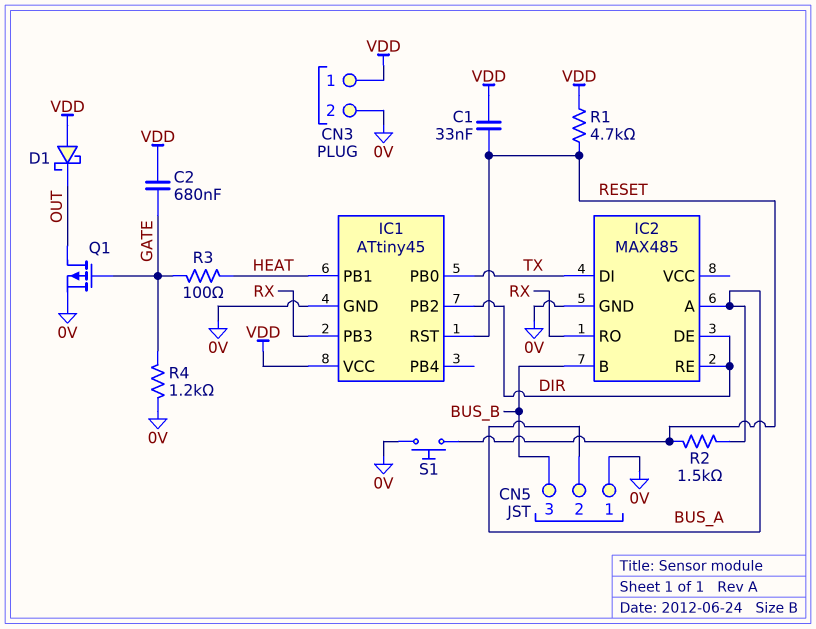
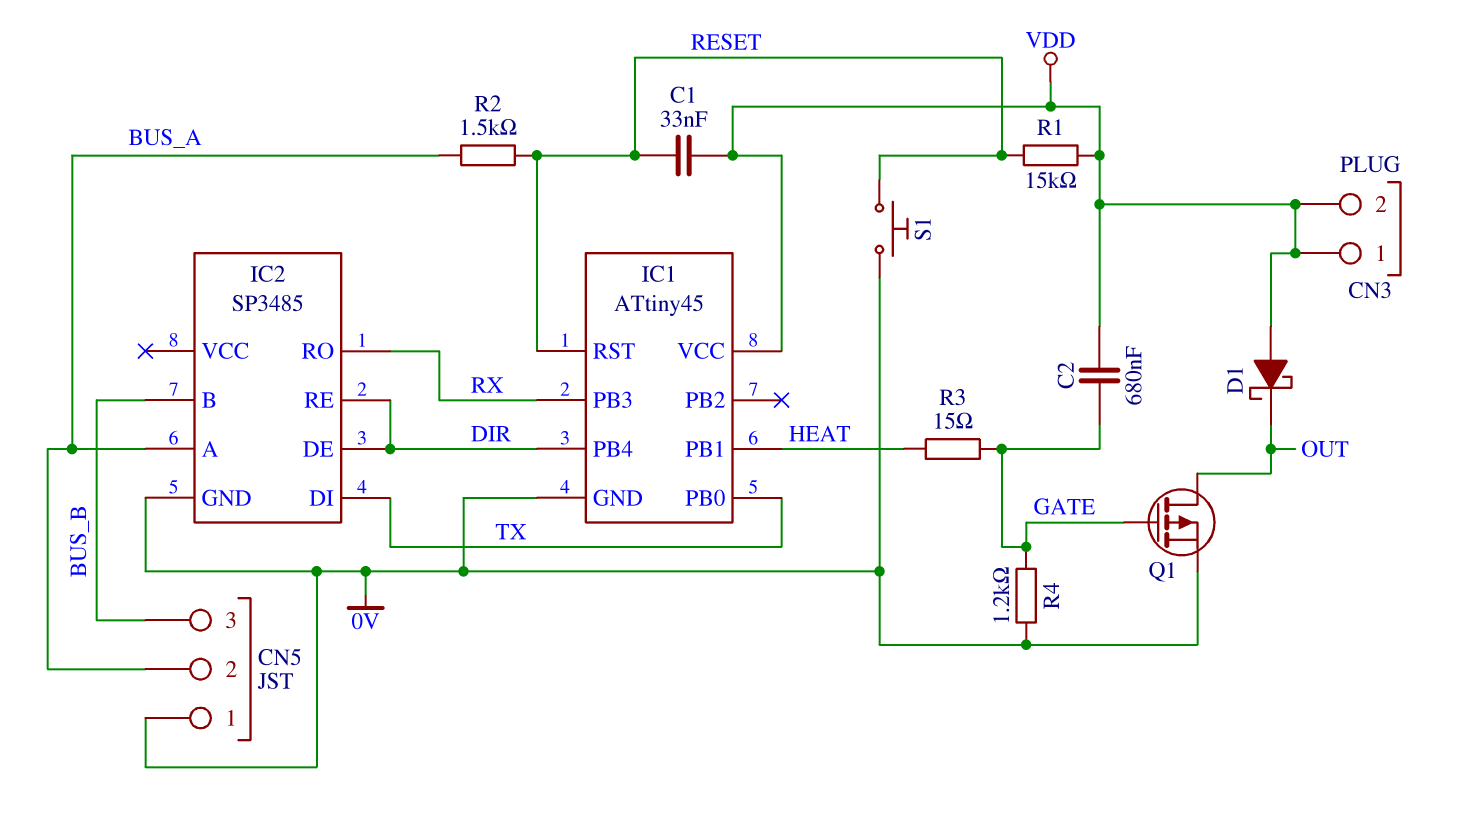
CN3 pin 2: 0V -> VDD
IC1 pin PB2: DIR -> none
IC1 pin PB4: none -> DIR
IC2: MAX485 -> SP3485
R1: 4.7k (RESET, VDD) -> 15k (RESET, VDD)
R3: 100 (GATE, HEAT) -> 15 (GATE, HEAT)

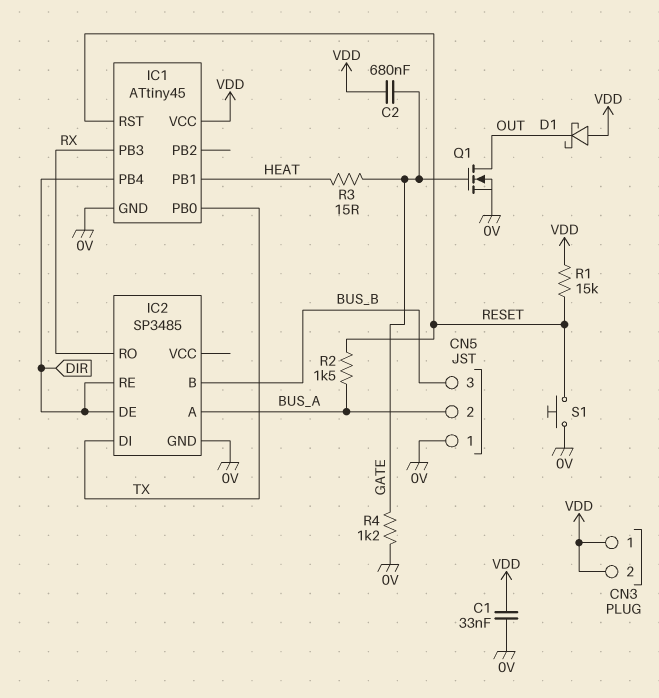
C1: 33nF (RESET, VDD) -> 33nF (0V, VDD)
Q1: PMOS (G GATE, D OUT, S 0V) -> NMOS (G GATE, D OUT, S 0V)

